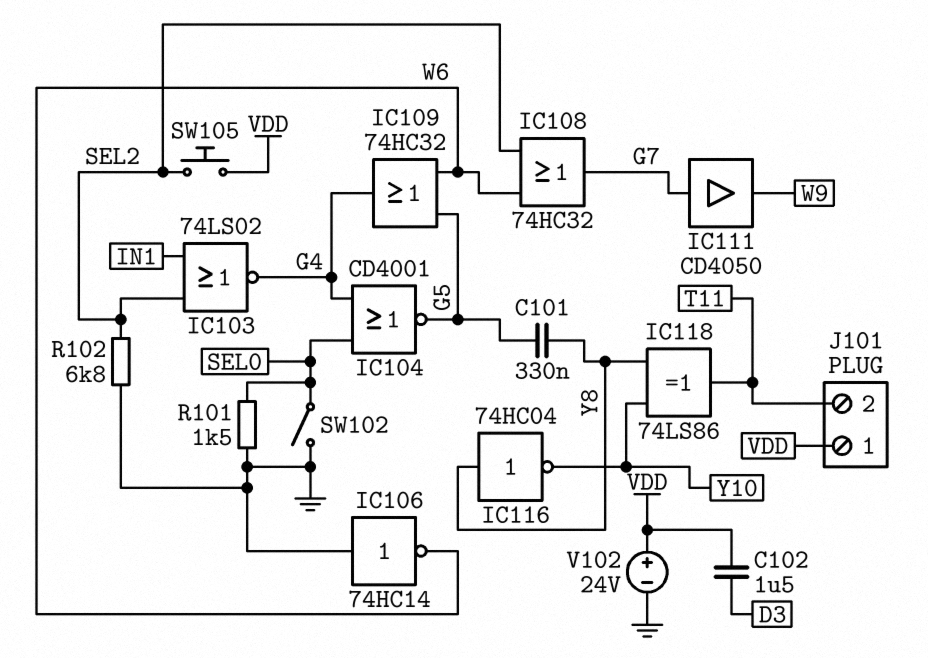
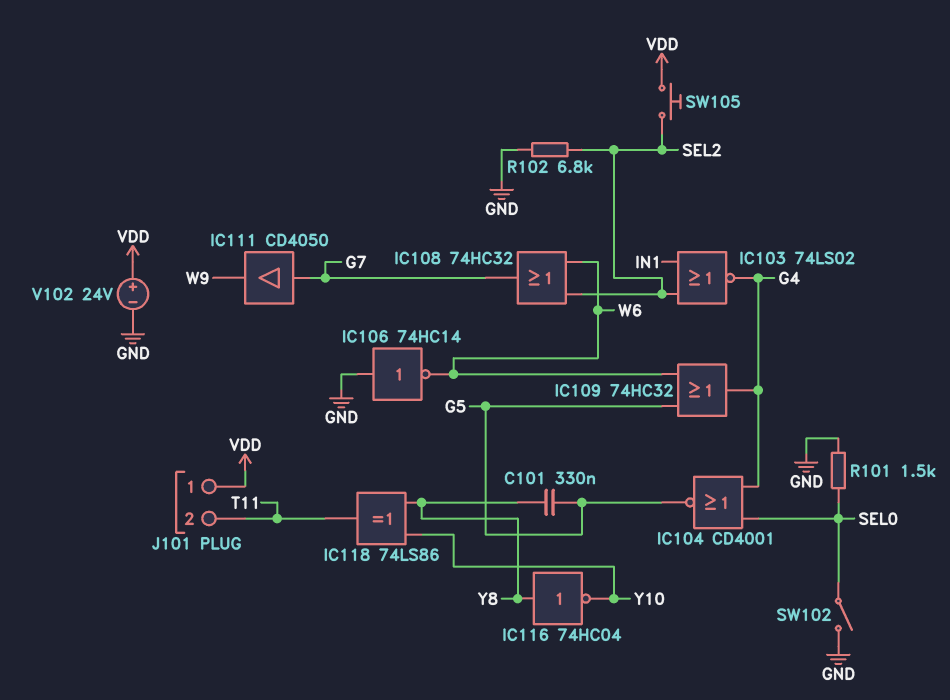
C102: 1.5uF (D3, VDD) -> none

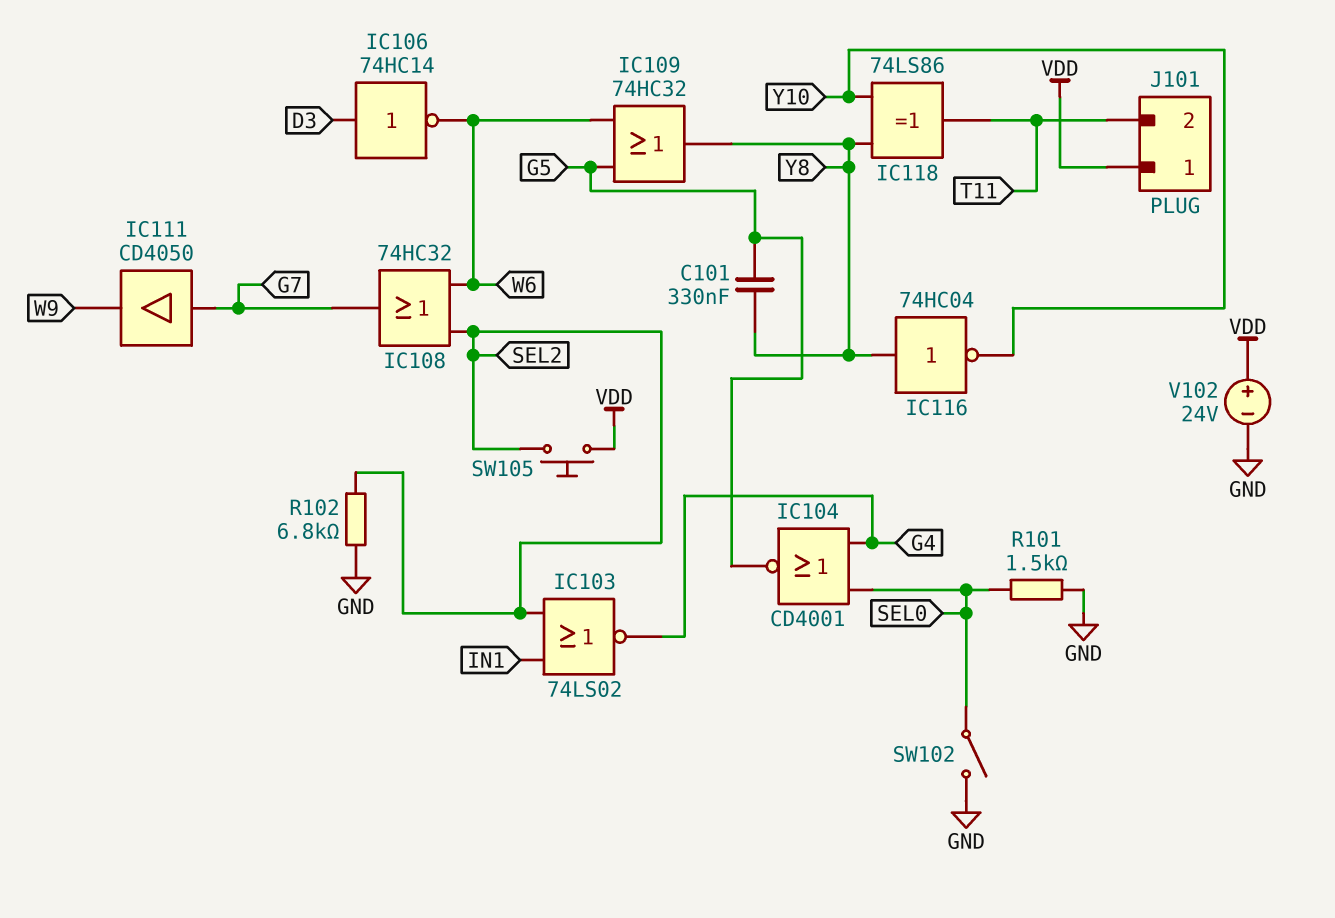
IC106: NOT 74HC14 (in GND, out W6) -> NOT 74HC14 (in D3, out W6)
IC109: OR 74HC32 (in G5, in W6, out G4) -> OR 74HC32 (in G5, in W6, out Y8)

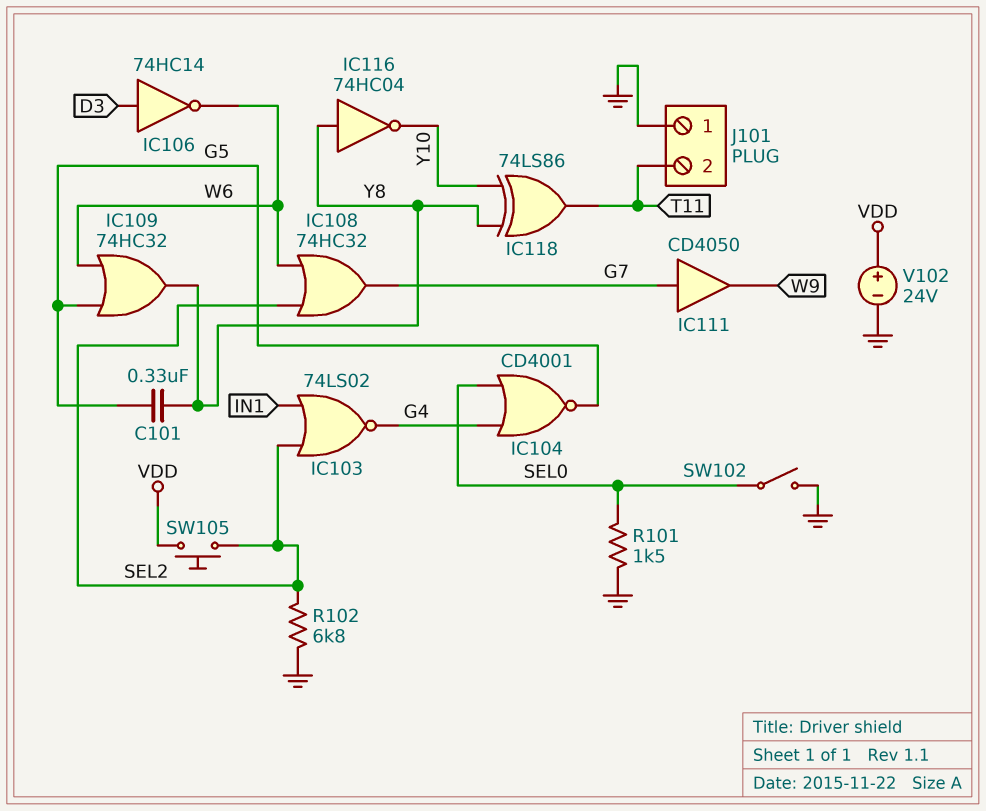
J101 pin 1: VDD -> GND

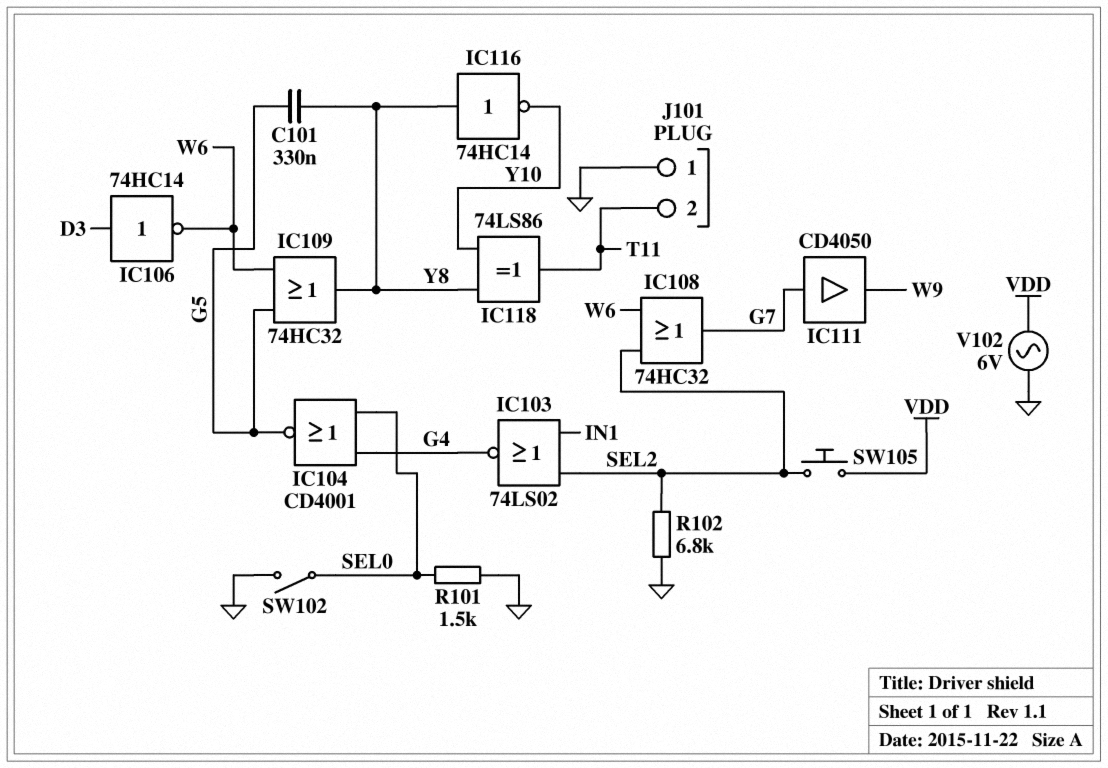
IC116: NOT 74HC04 (in Y8, out Y10) -> NOT 74HC14 (in Y8, out Y10)
V102: 24V (plus VDD, minus GND) -> AC 6V (GND, VDD)

